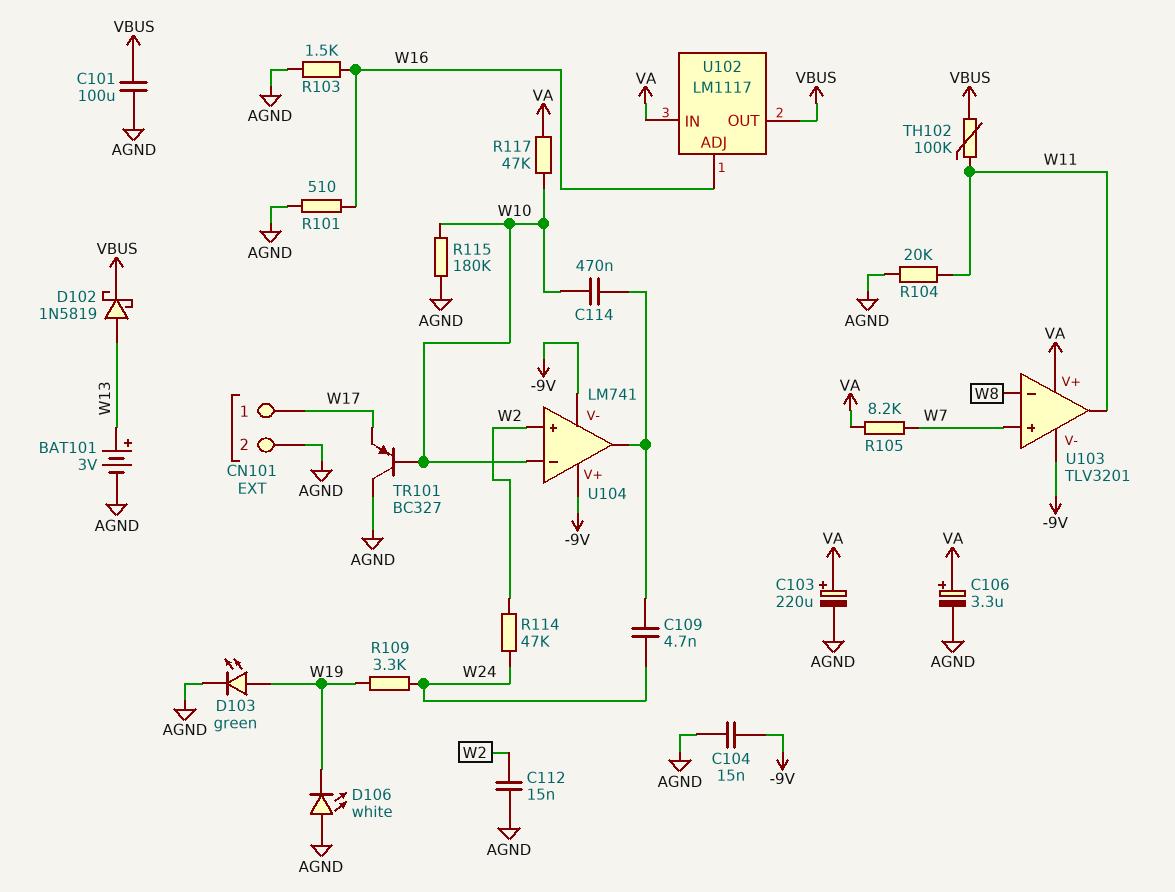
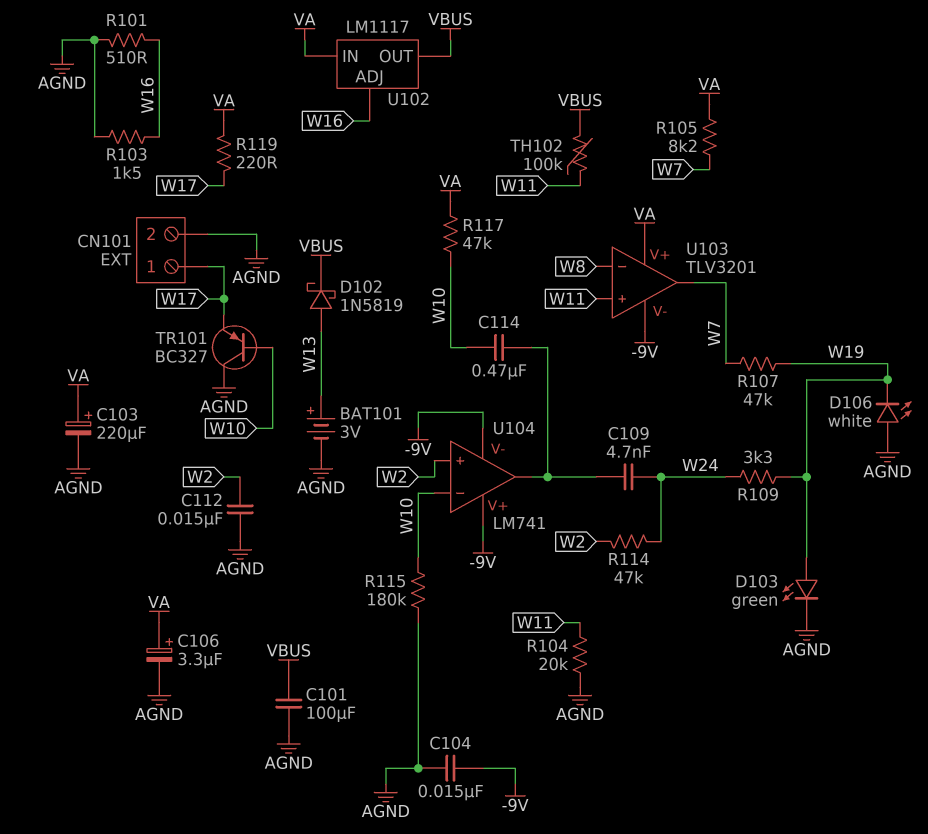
R107: none -> 47k (W7, W19)
R119: none -> 220 (VA, W17)
U103 pin in+: W7 -> W11
U103 pin out: W11 -> W7

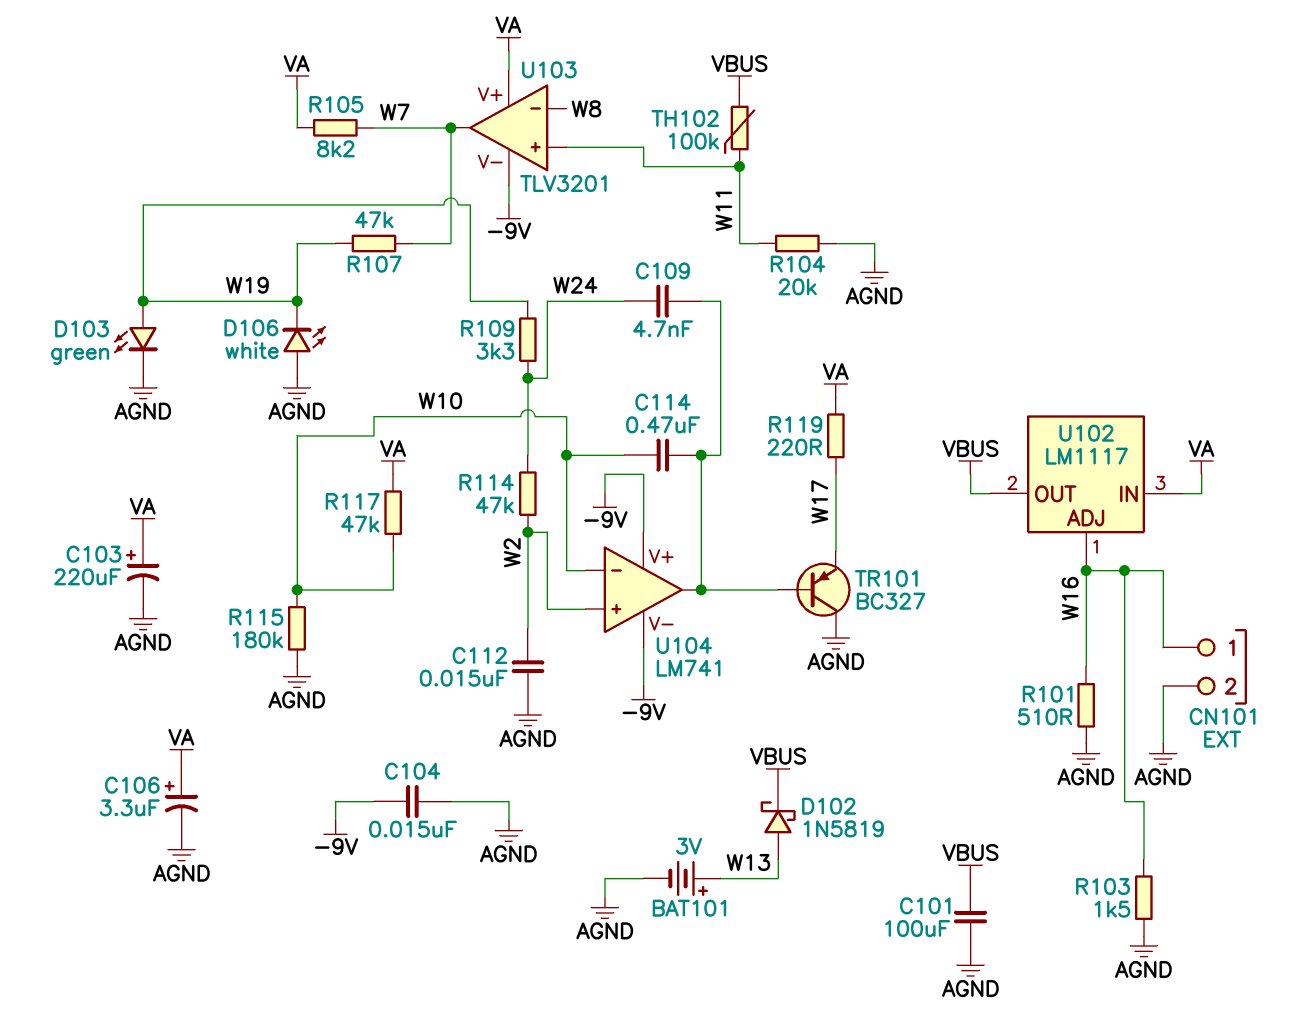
CN101 pin 1: W17 -> W16
TR101: PNP BC327 (B W10, C AGND, E W17) -> PNP BC327 (B U104/out, C AGND, E W17)

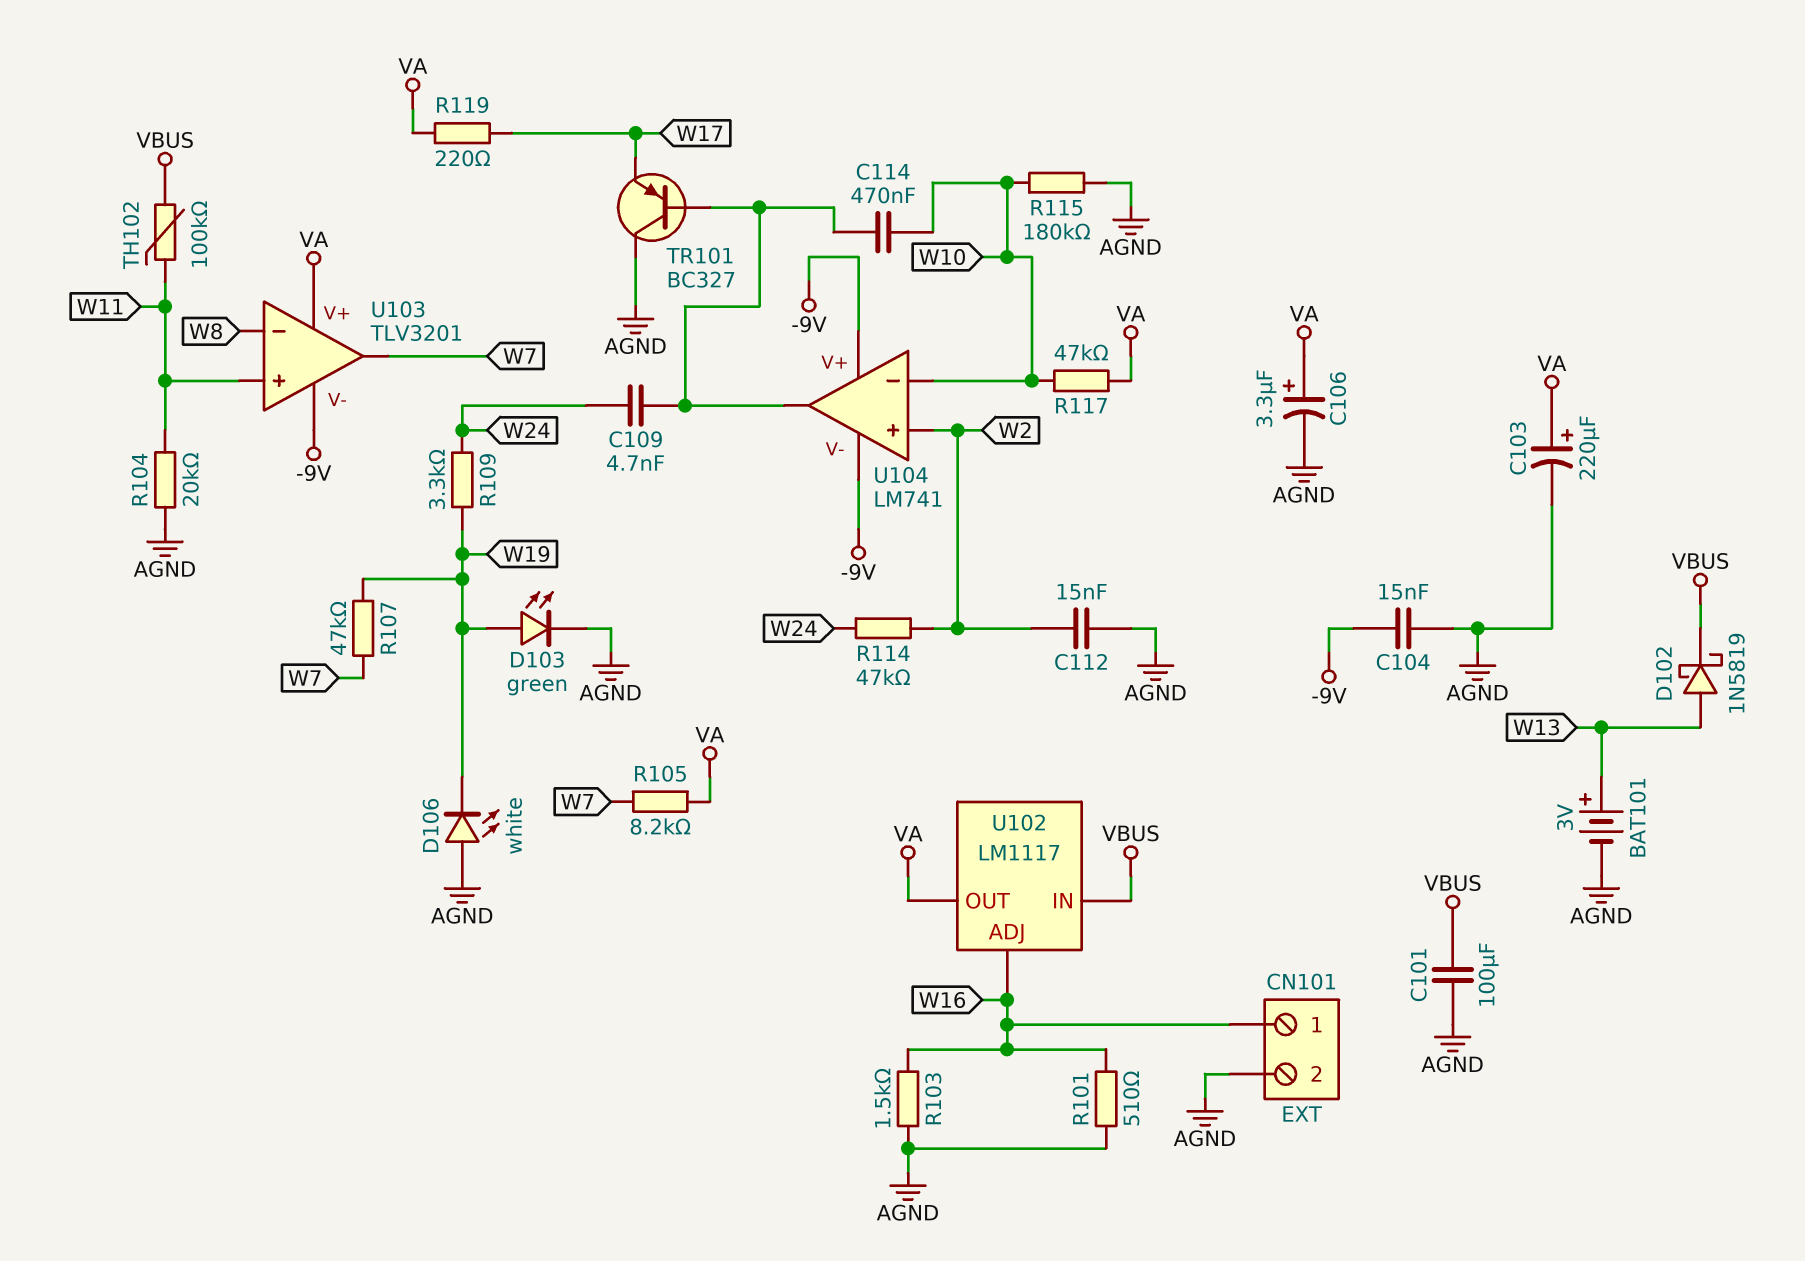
U102 pin IN: VA -> VBUS
U102 pin OUT: VBUS -> VA

